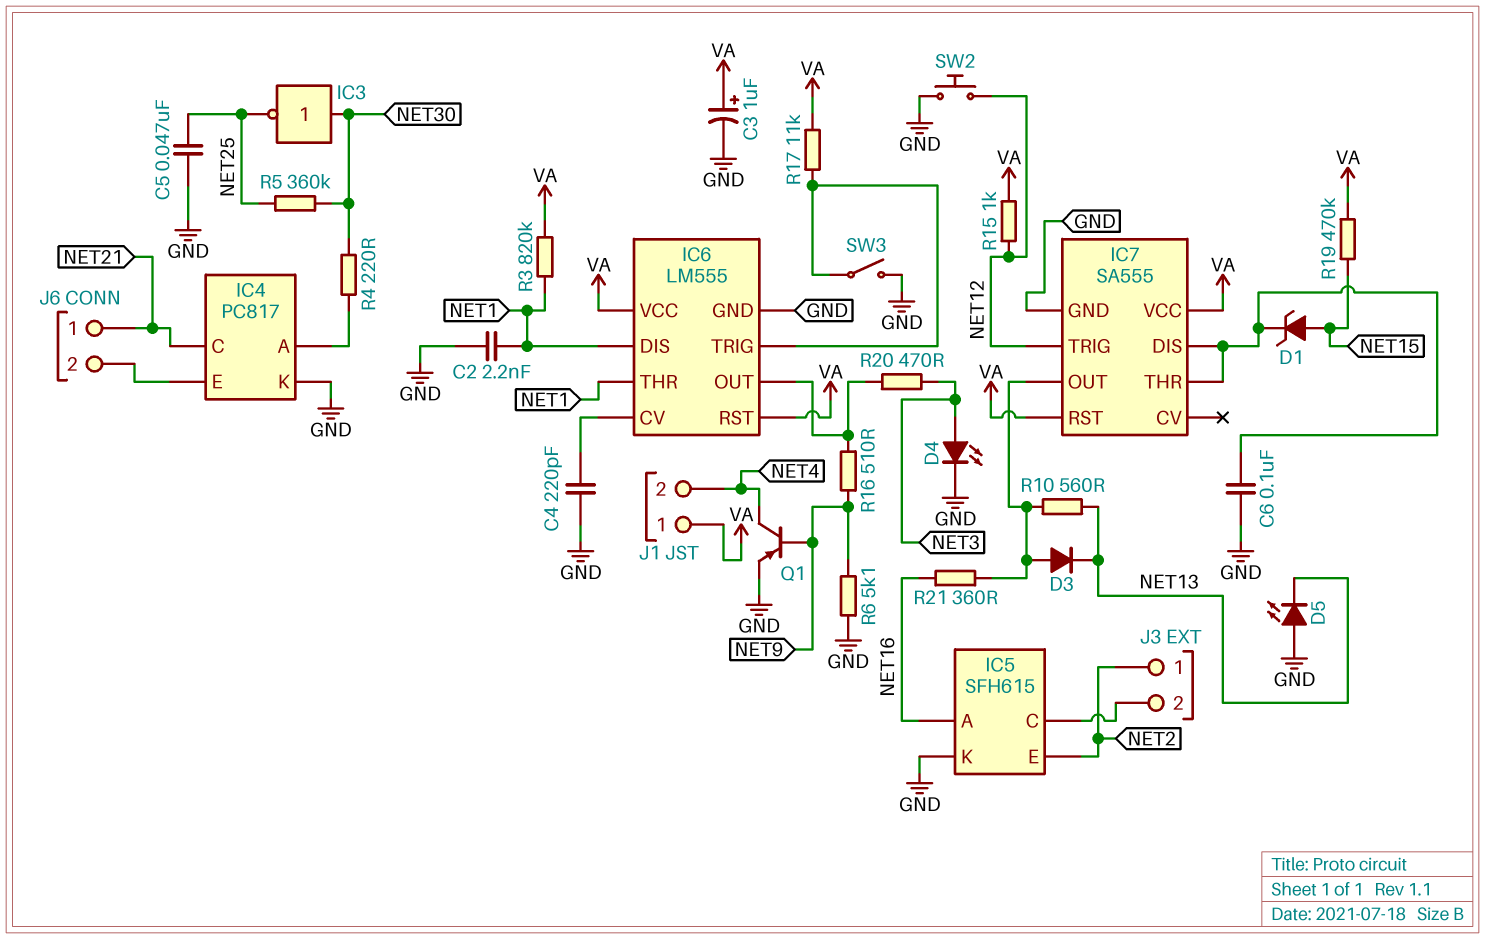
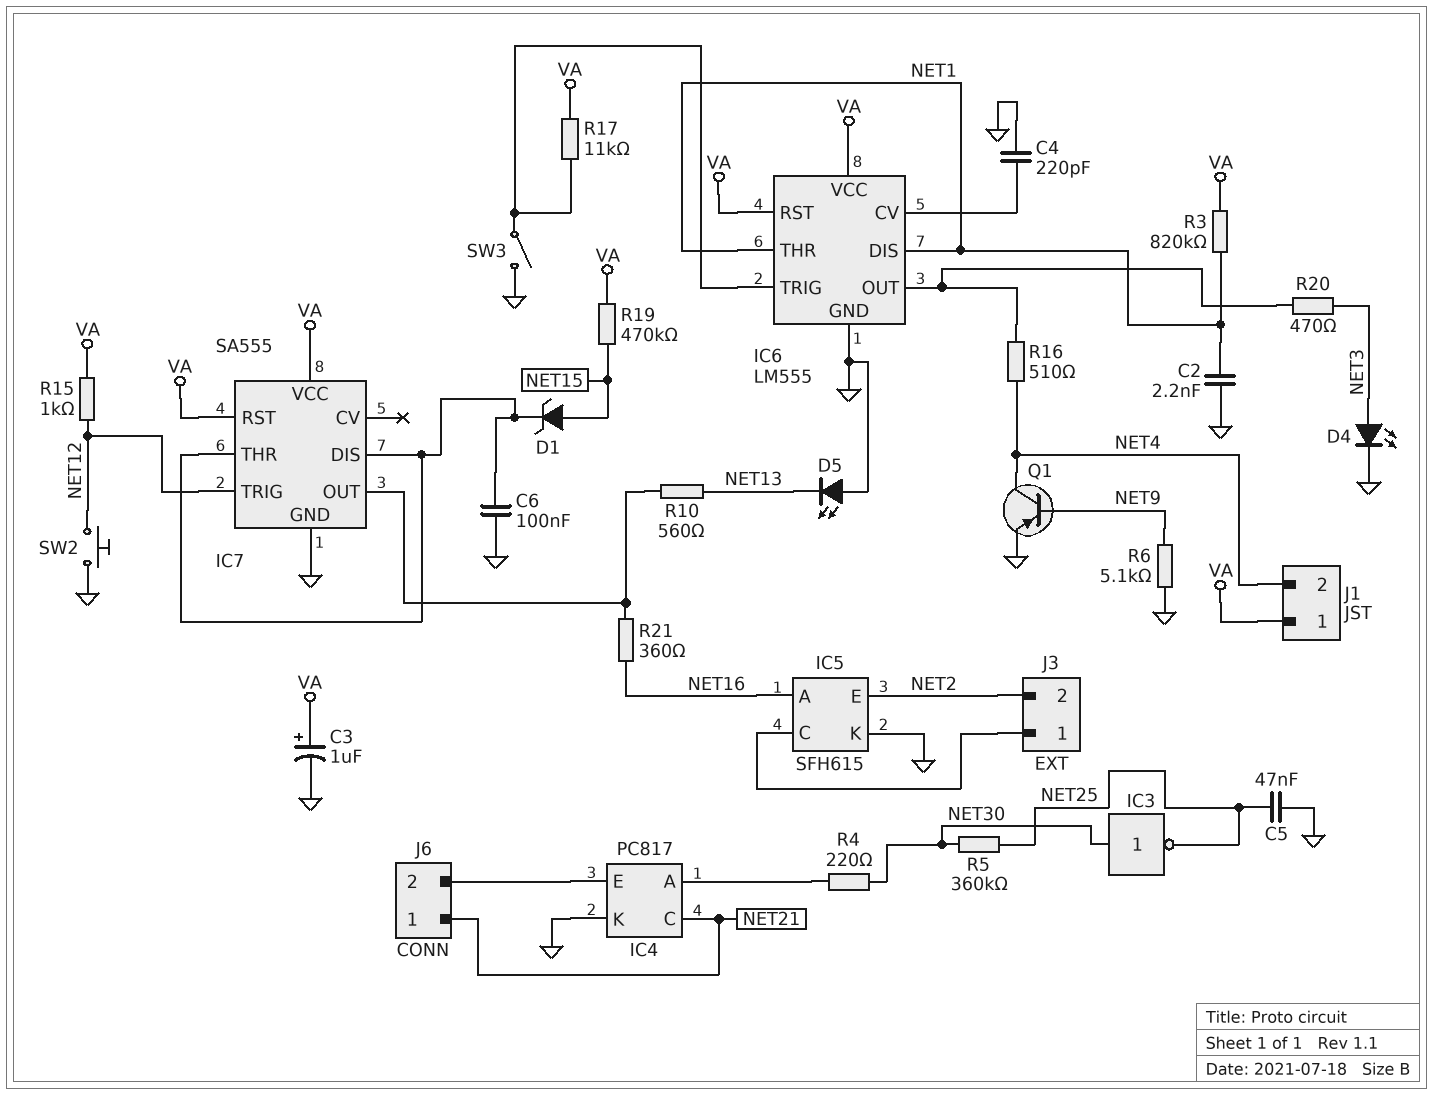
D3: diode (A IC7/OUT, K NET13) -> none
J3 pin 1: NET2 -> IC5/C
J3 pin 2: IC5/C -> NET2
R16: 510 (IC6/OUT, NET9) -> 510 (IC6/OUT, NET4)

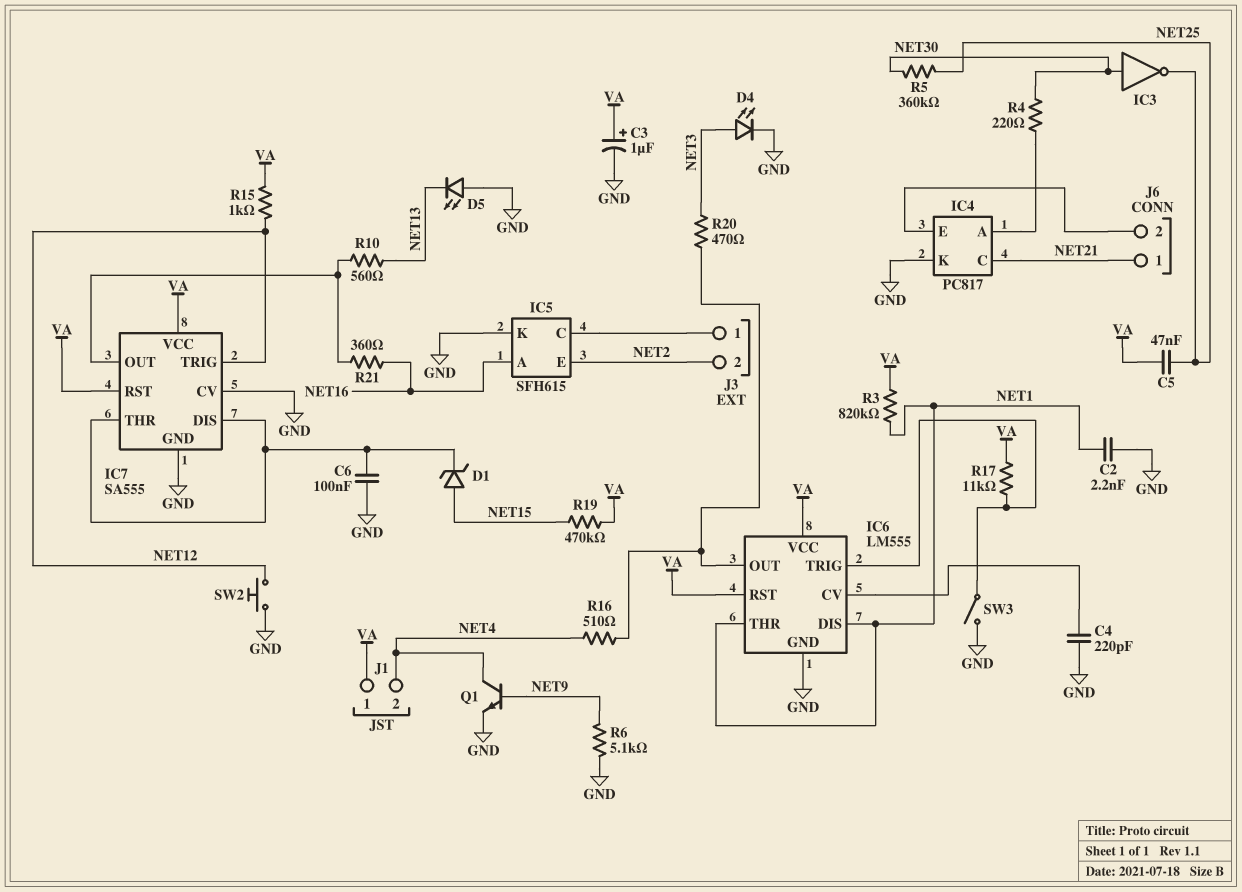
C5: 47nF (GND, NET25) -> 47nF (NET25, VA)
IC7 pin CV: none -> GND
Q1: PNP (B NET9, C NET4, E GND) -> NPN (B NET9, C NET4, E GND)

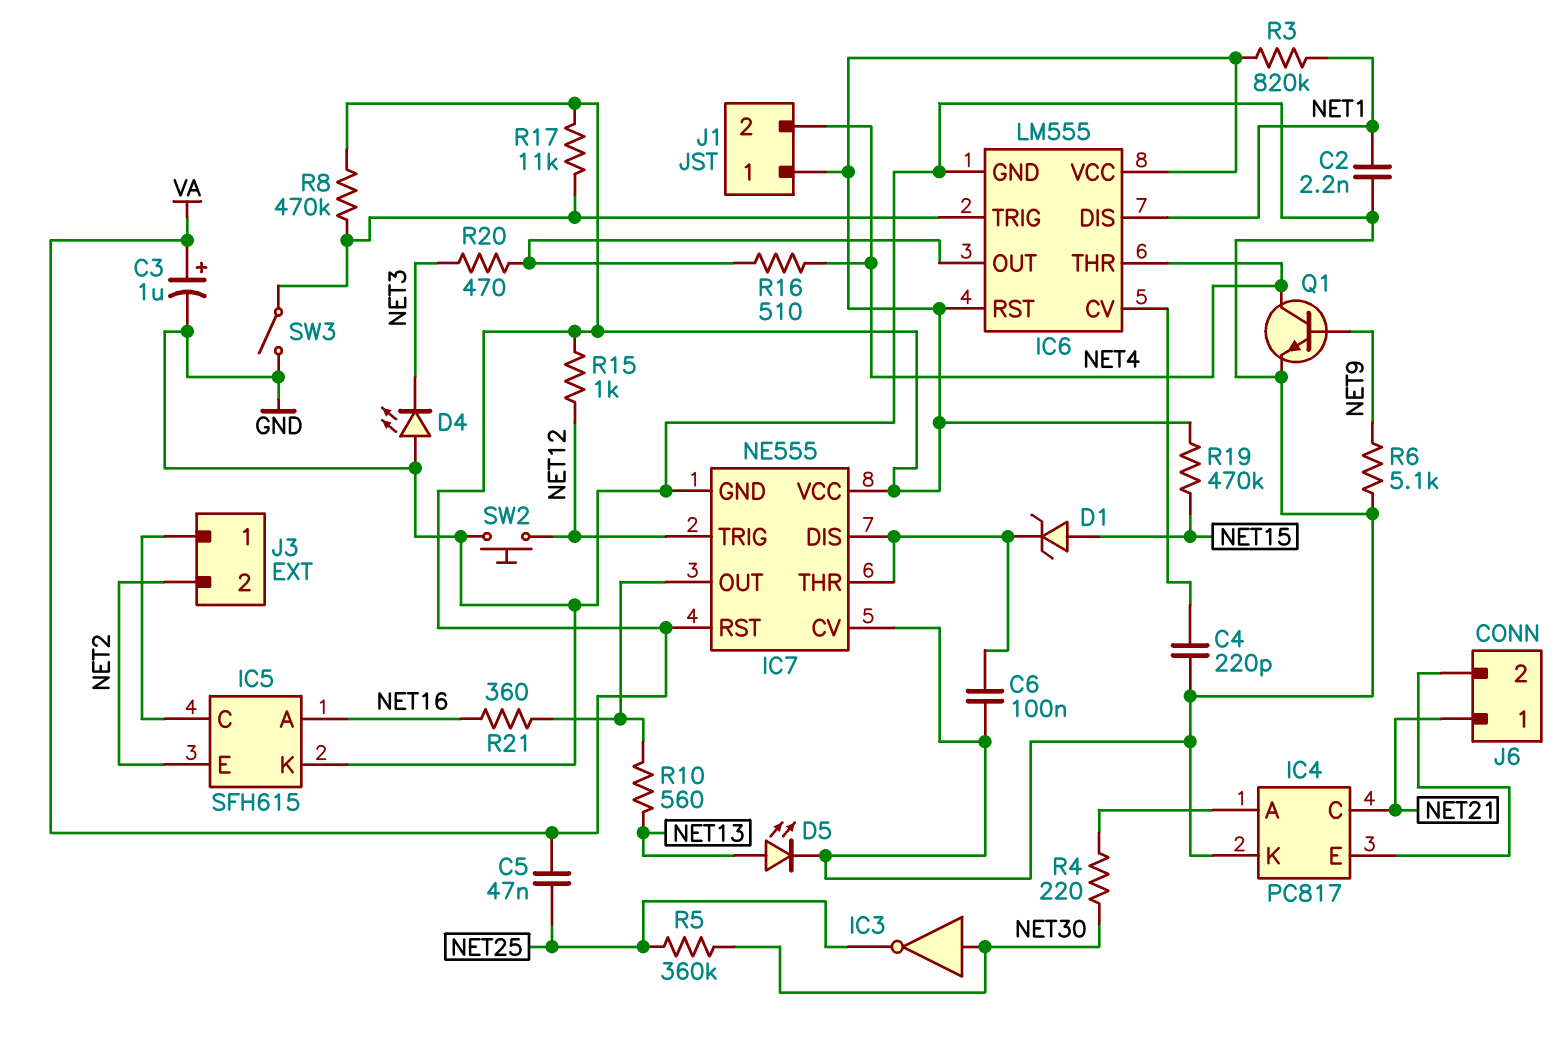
D4: LED (A NET3, K GND) -> LED (A GND, K NET3)
D5: LED (A GND, K NET13) -> LED (A NET13, K GND)
IC6 pin THR: NET1 -> NET4
IC7: SA555 -> NE555
R8: none -> 470k (IC6/TRIG, VA)

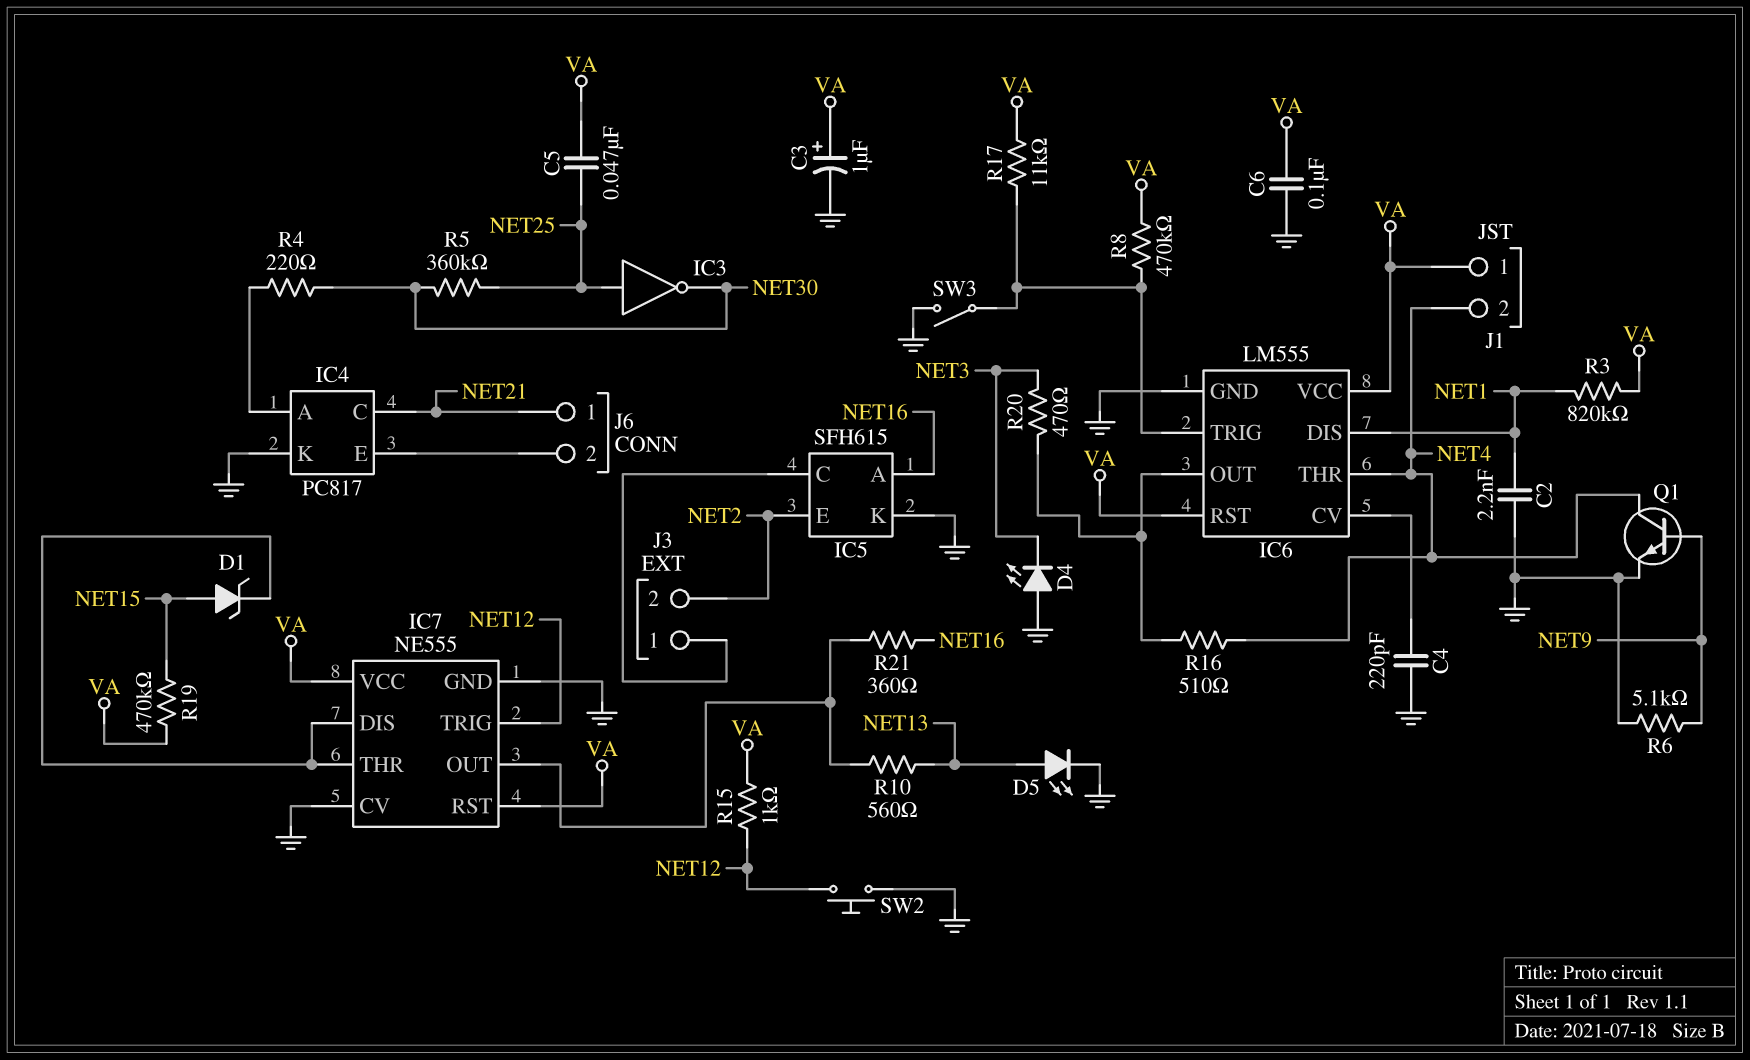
C6: 100nF (GND, IC7/DIS) -> 100nF (GND, VA)
IC3: NOT (in NET30, out NET25) -> NOT (in NET25, out NET30)

